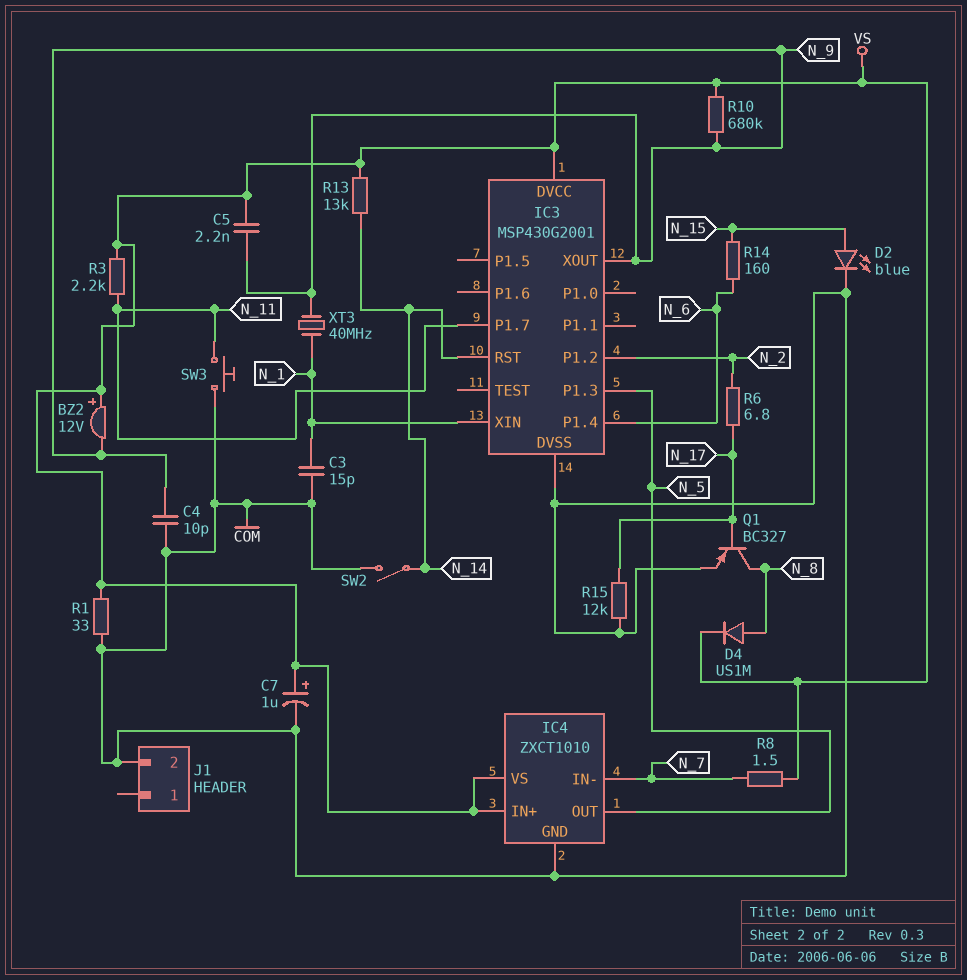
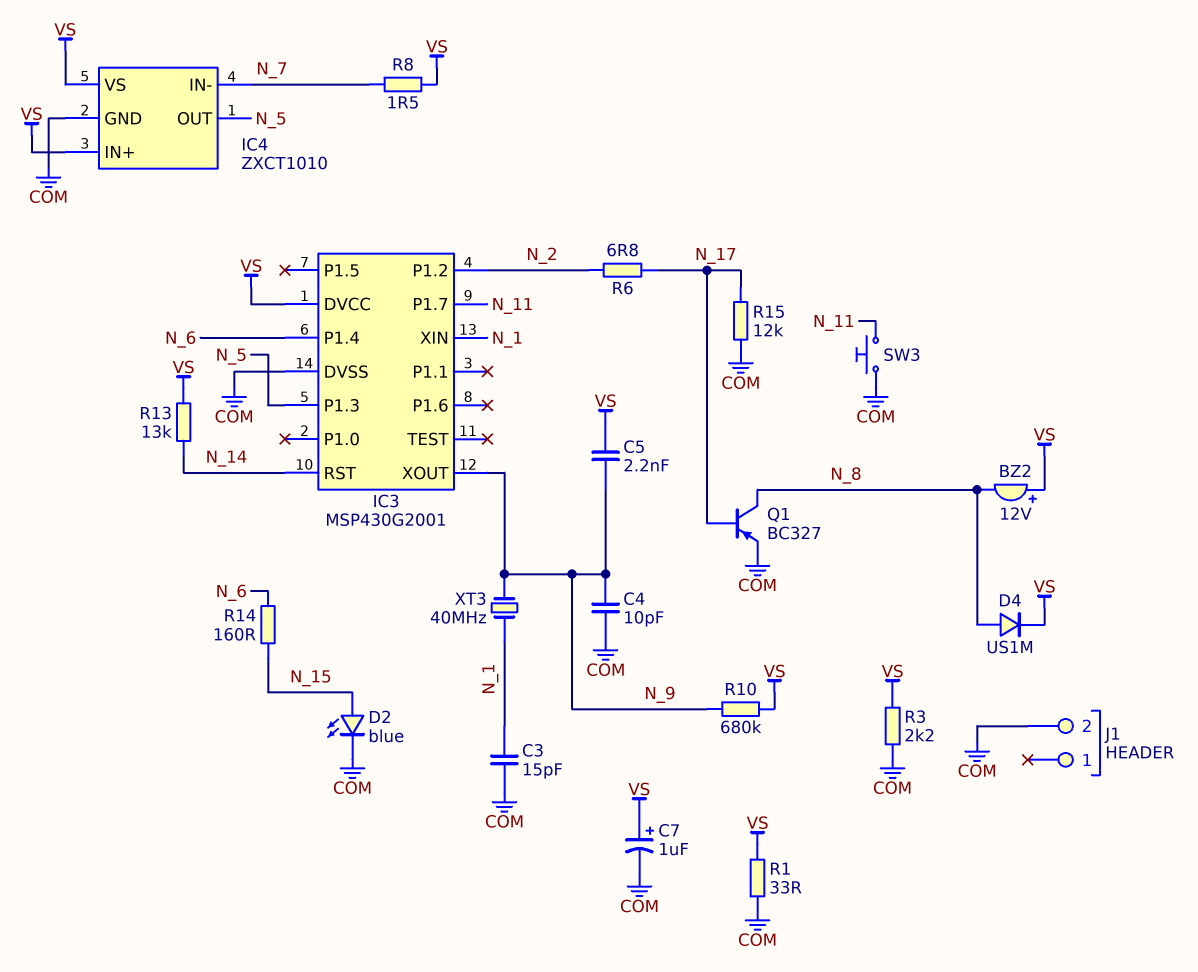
BZ2: buzzer 12V (plus VS, minus N_9) -> buzzer 12V (plus VS, minus N_8)
R3: 2.2k (N_11, VS) -> 2.2k (COM, VS)
SW2: switch (COM, N_14) -> none

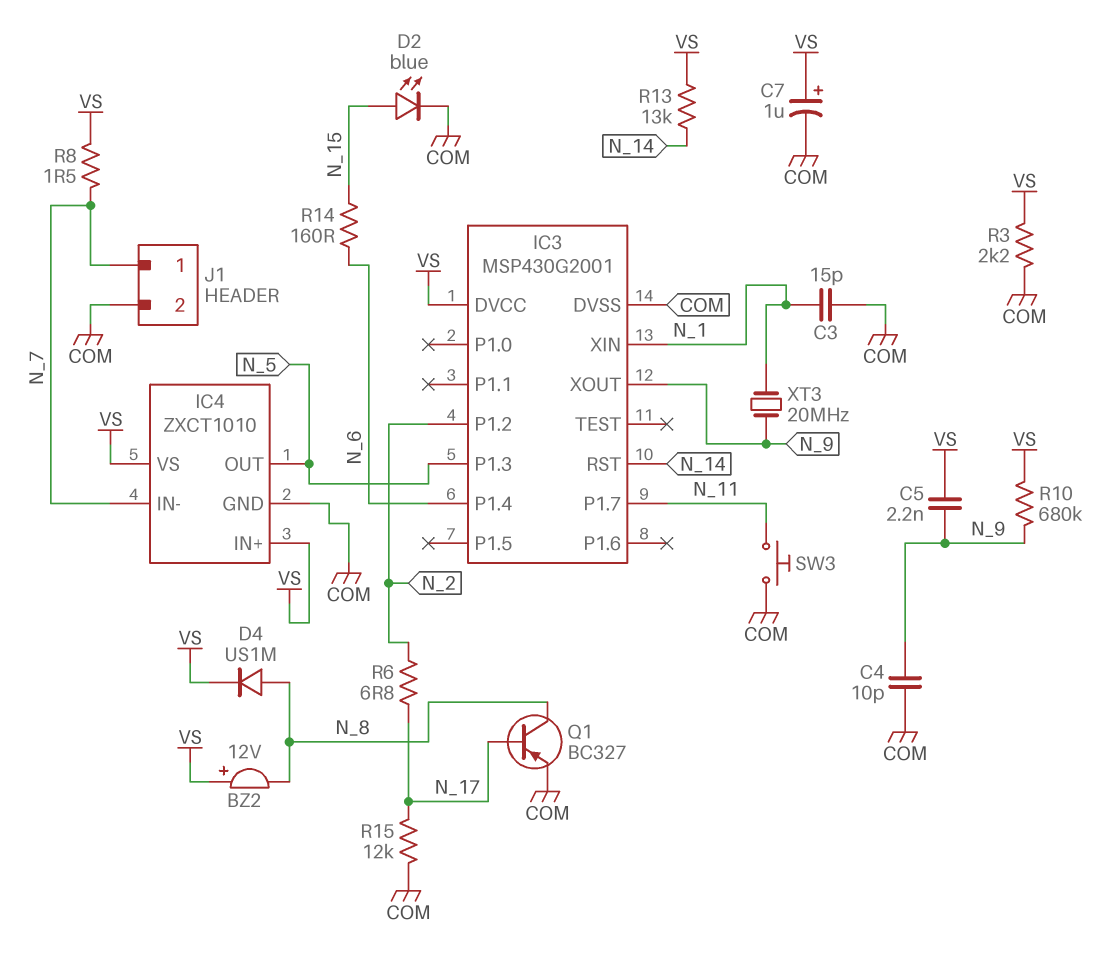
J1 pin 1: none -> N_7
R1: 33 (COM, VS) -> none
XT3: 40MHz (N_1, N_9) -> 20MHz (N_1, N_9)

